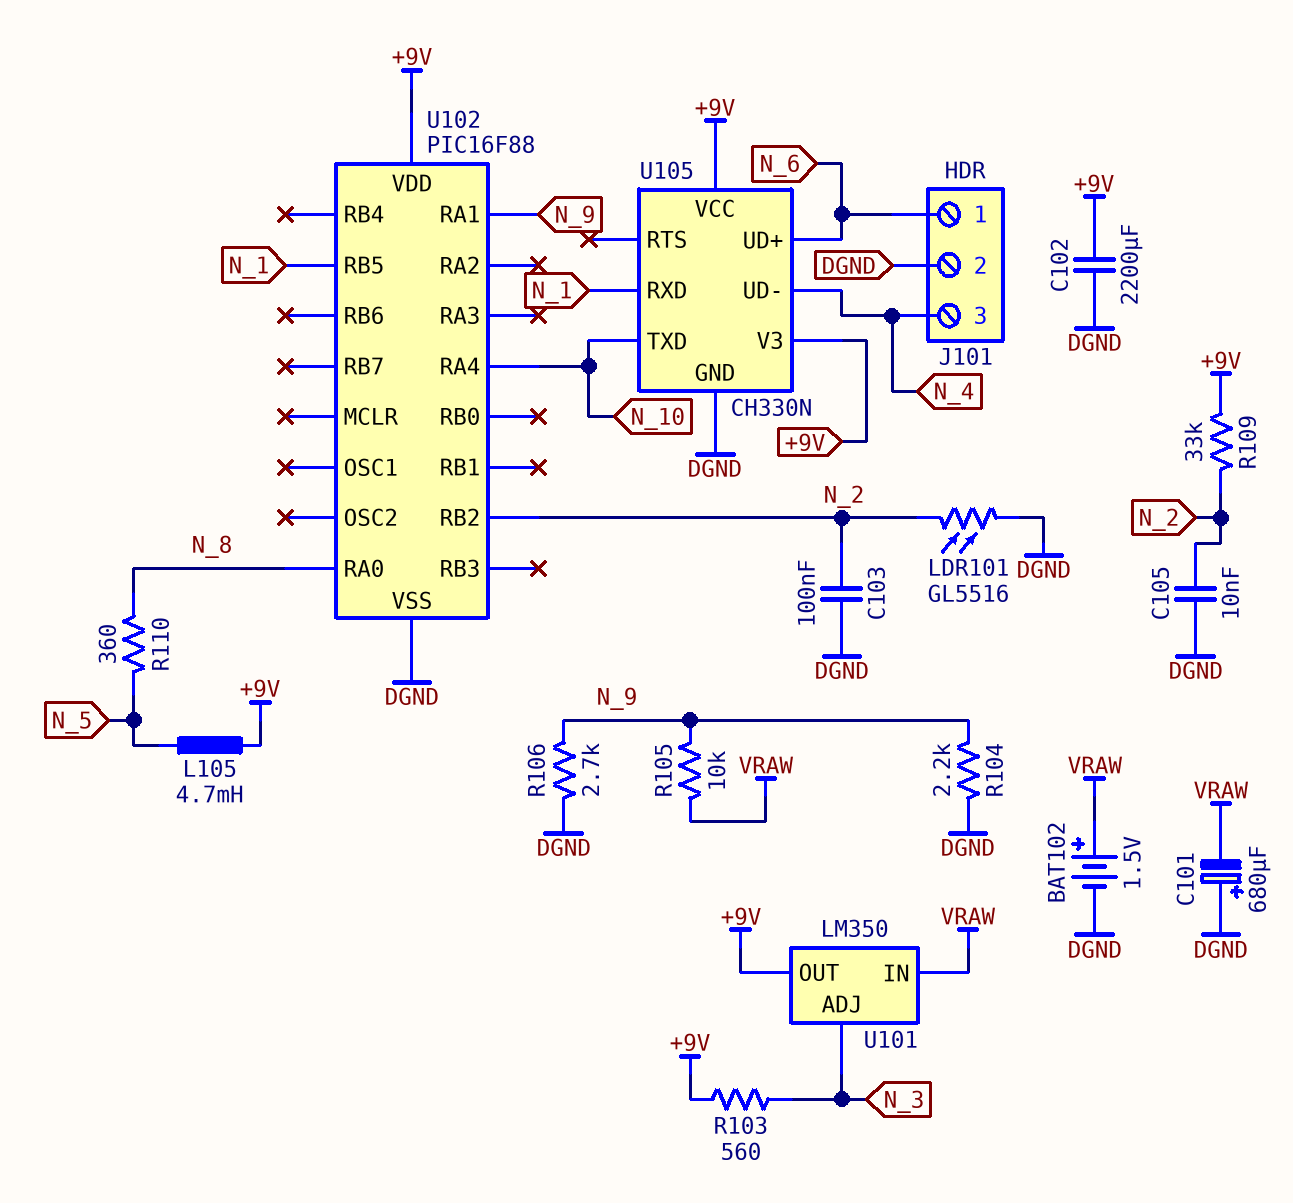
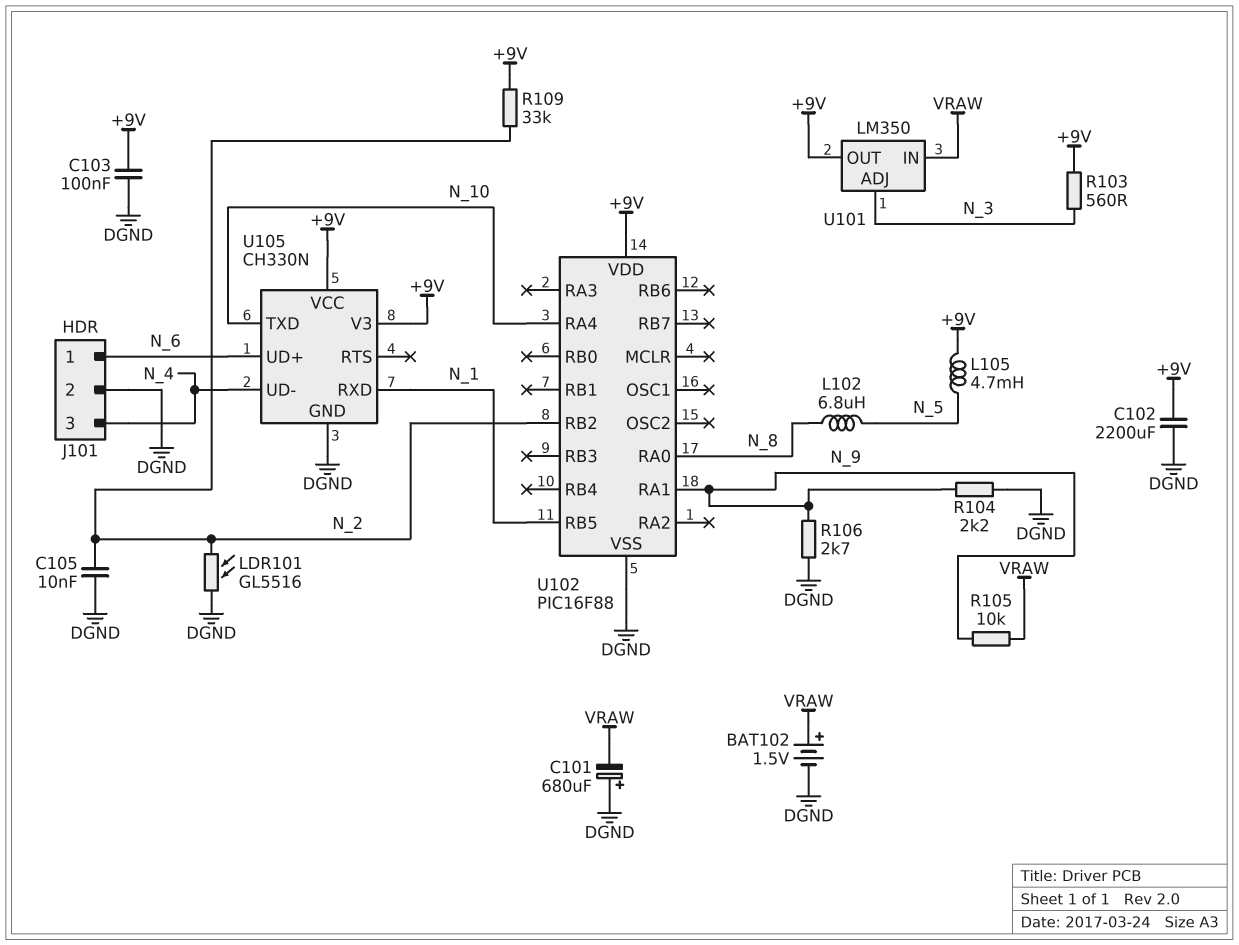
C103: 100nF (DGND, N_2) -> 100nF (+9V, DGND)
L102: none -> 6.8uH (N_5, N_8)
R110: 360 (N_5, N_8) -> none

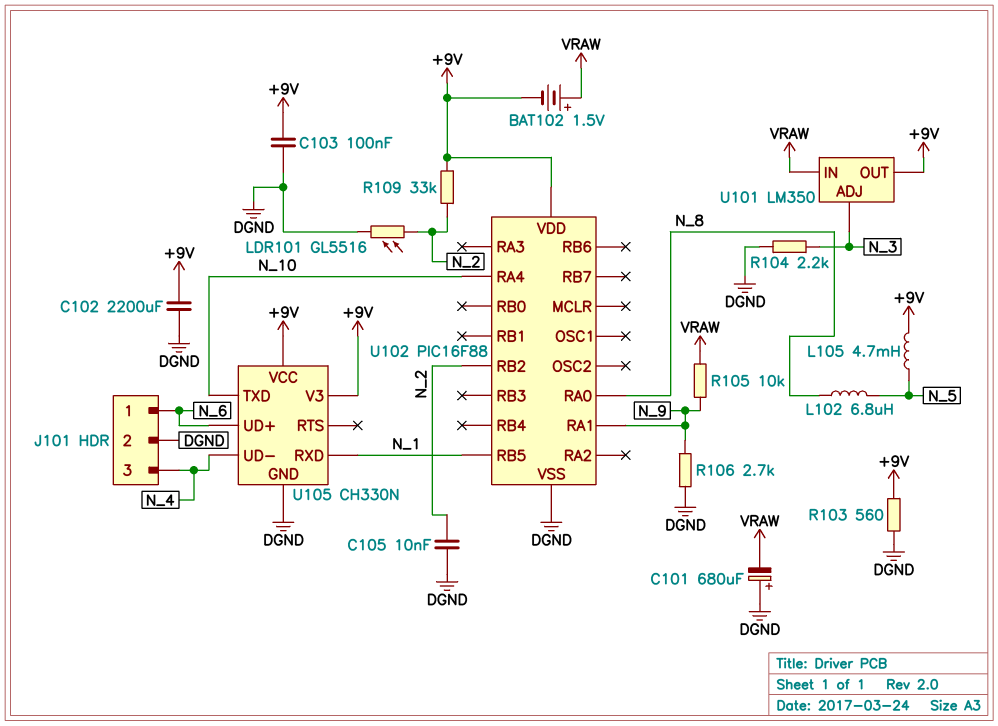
BAT102: 1.5V (plus VRAW, minus DGND) -> 1.5V (plus VRAW, minus +9V)
R103: 560 (+9V, N_3) -> 560 (+9V, DGND)
R104: 2.2k (DGND, N_9) -> 2.2k (DGND, N_3)

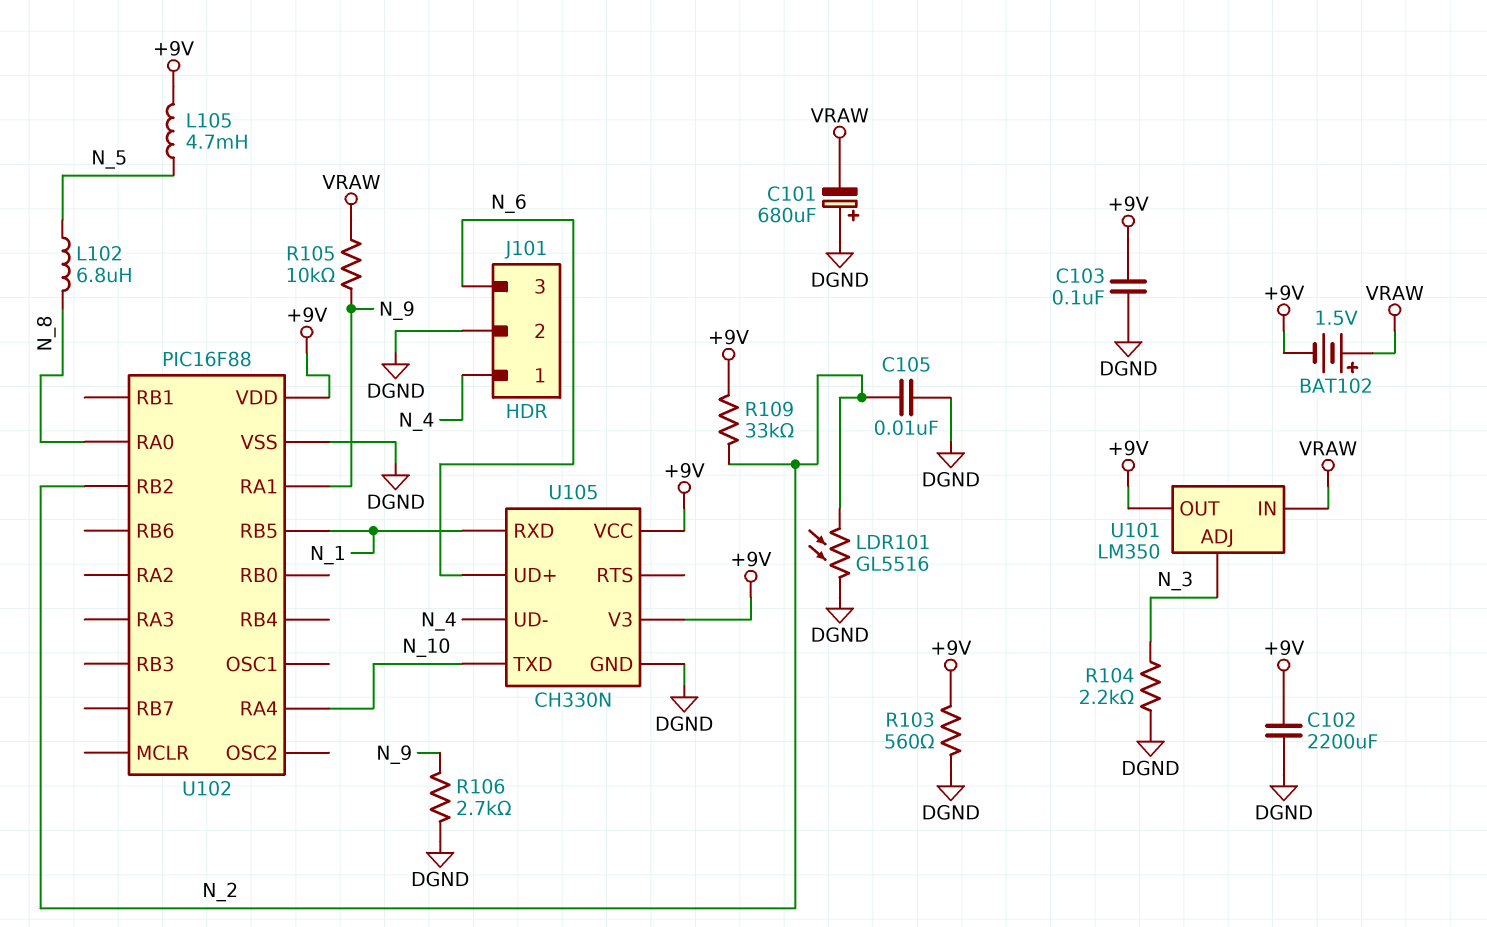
J101 pin 1: N_6 -> N_4
J101 pin 3: N_4 -> N_6

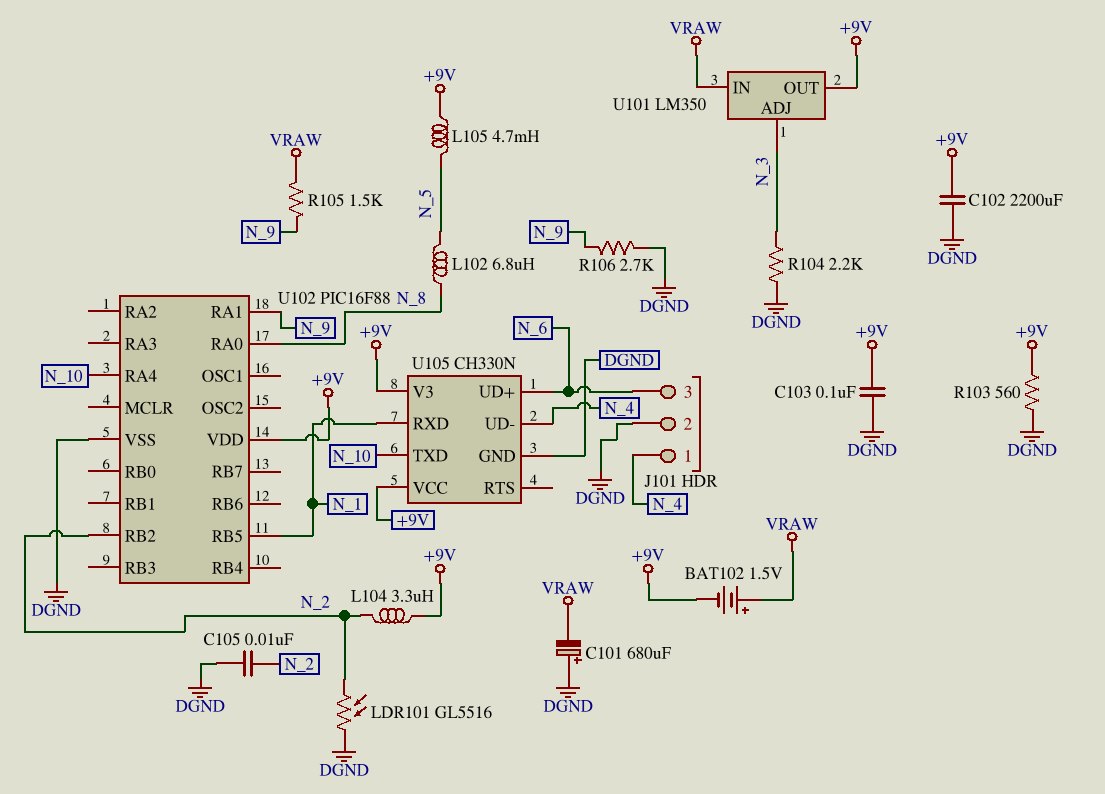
L104: none -> 3.3uH (+9V, N_2)
R105: 10k (N_9, VRAW) -> 1.5k (N_9, VRAW)
R109: 33k (+9V, N_2) -> none

